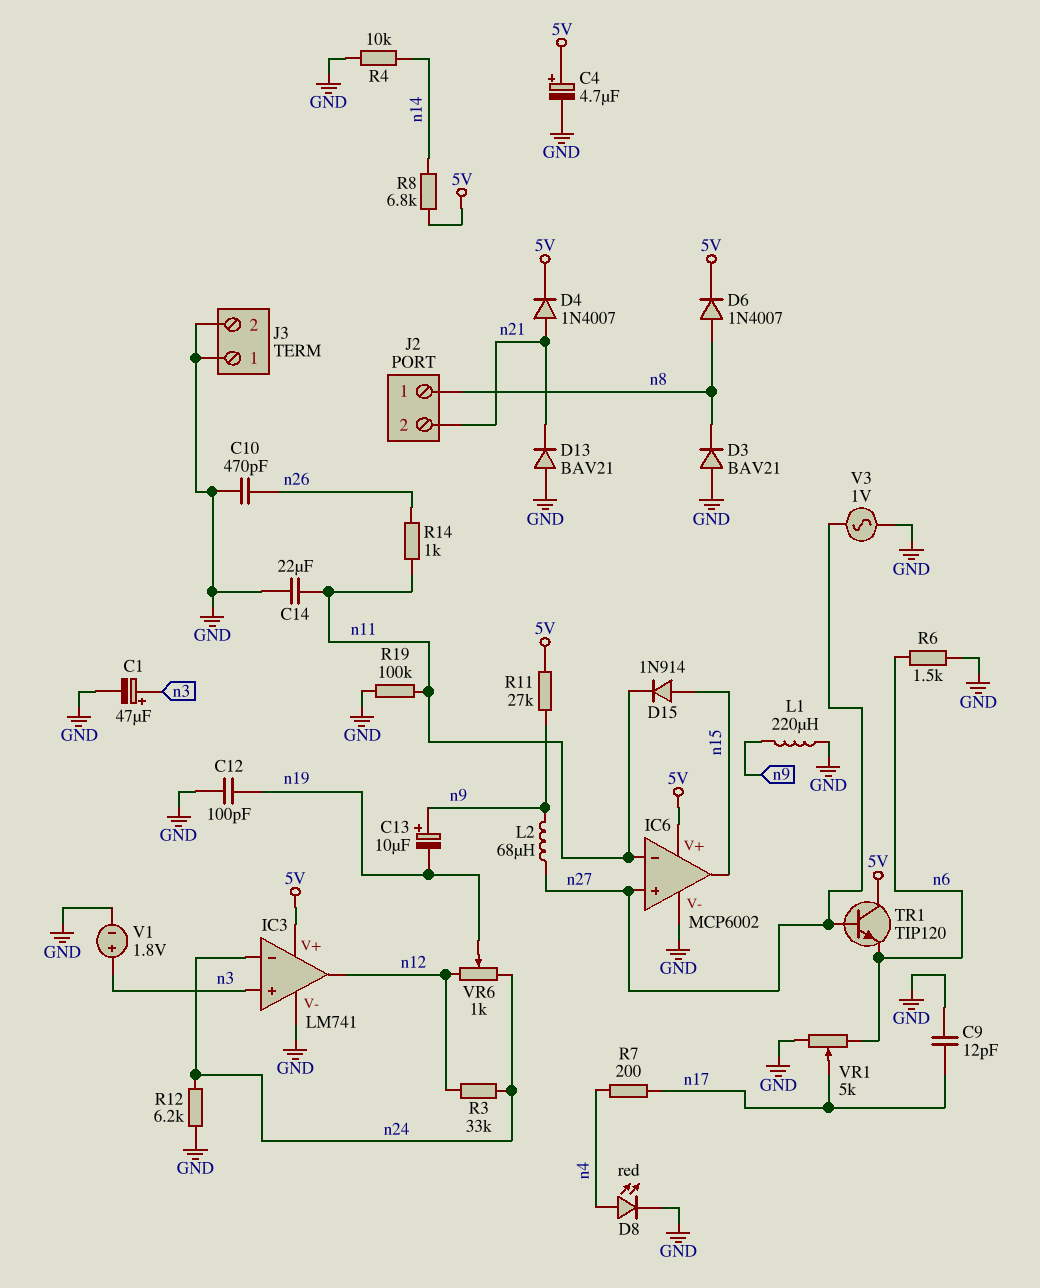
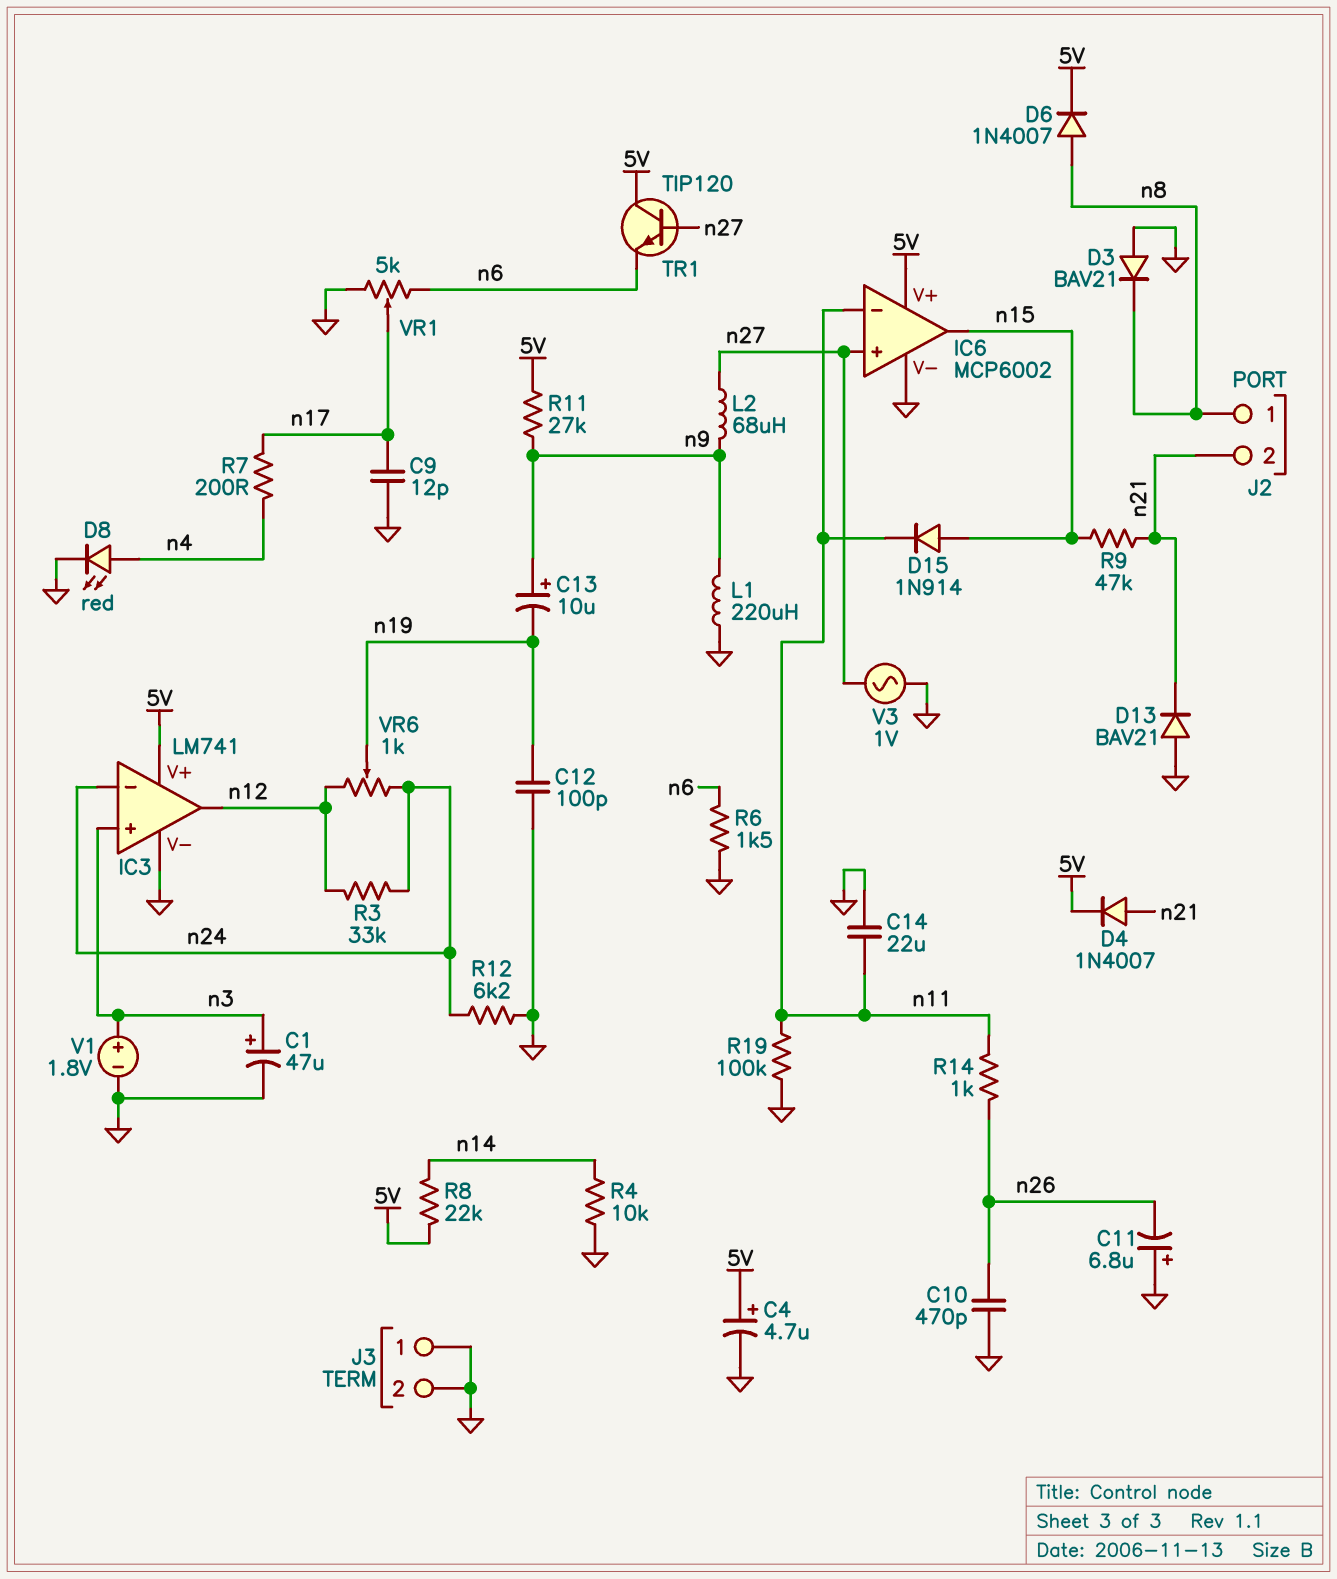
C11: none -> 6.8uF (plus GND, minus n26)
R8: 6.8k (5V, n14) -> 22k (5V, n14)
R9: none -> 47k (n15, n21)

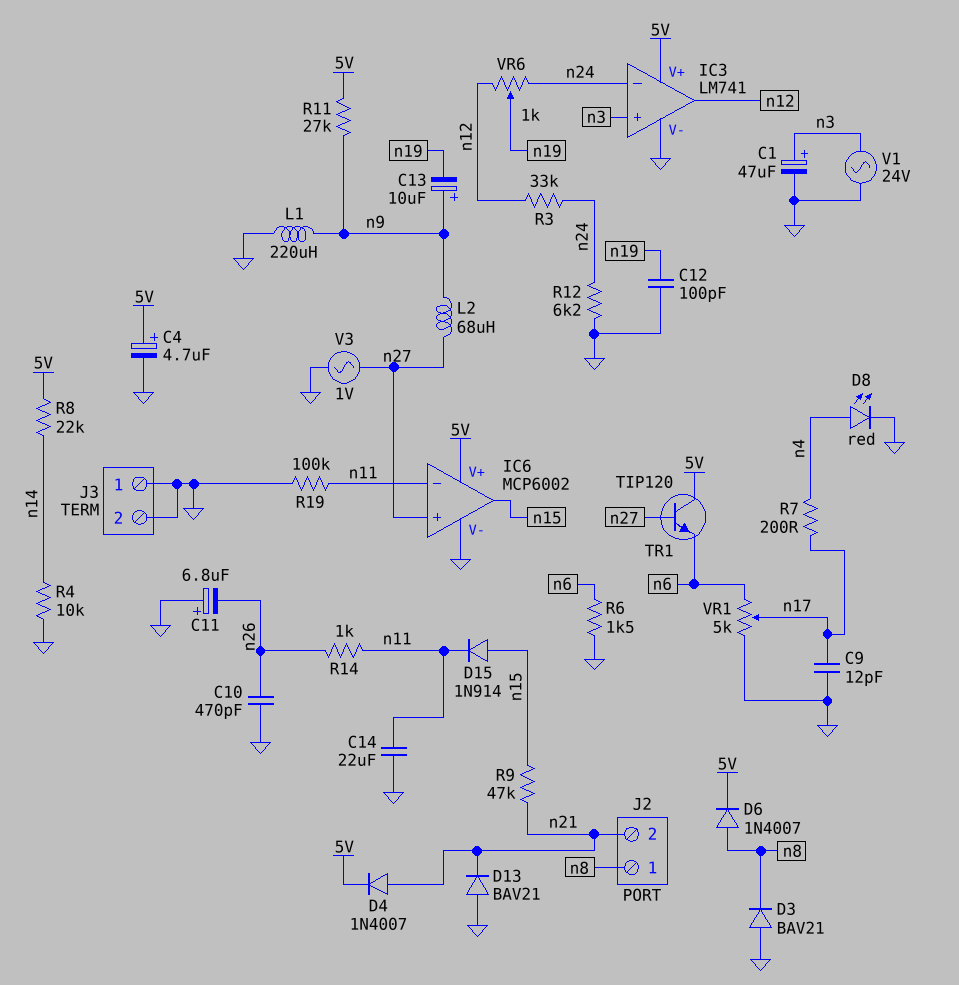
V1: 1.8V (plus n3, minus GND) -> AC 24V (GND, n3)

